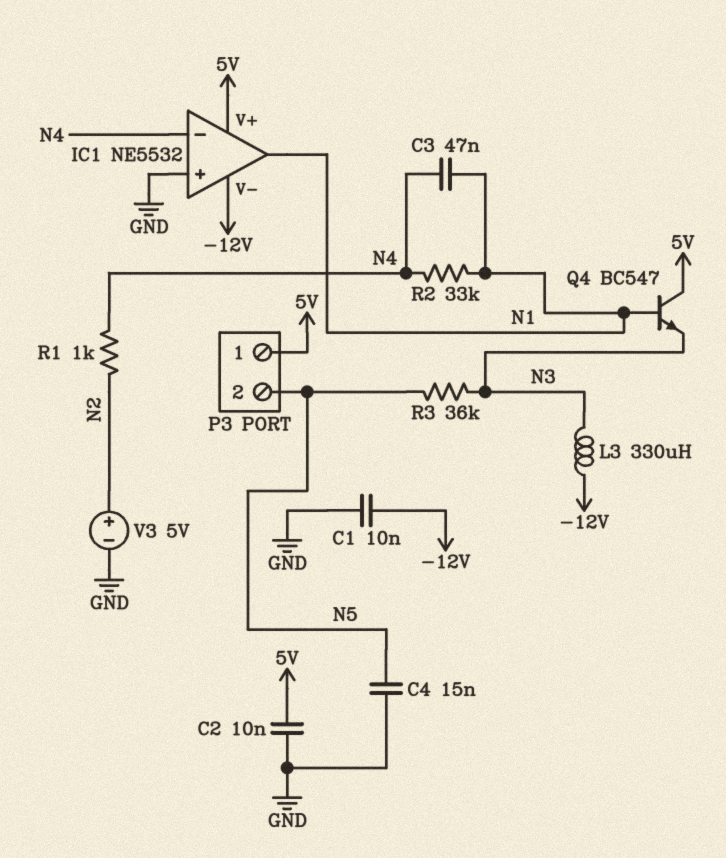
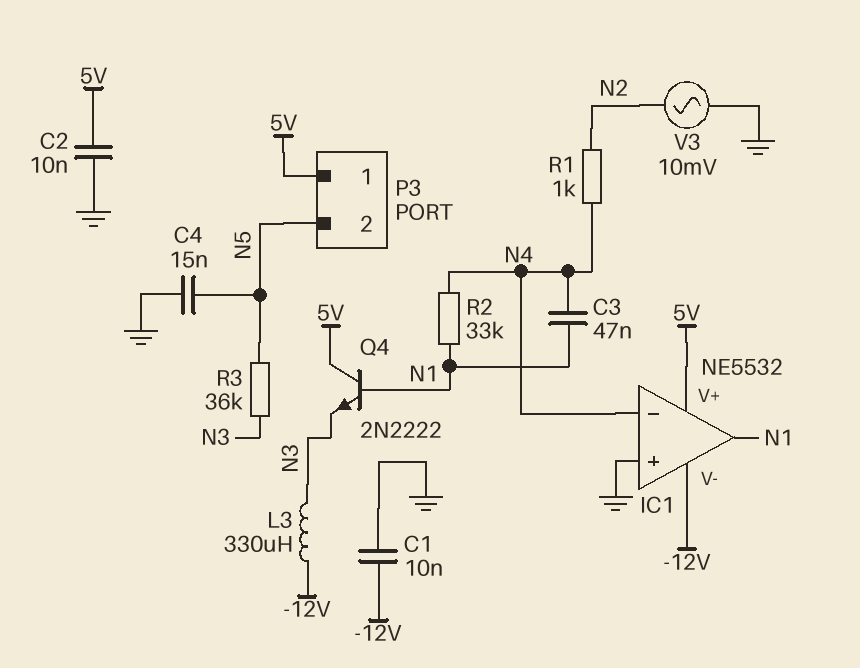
Q4: NPN BC547 (B N1, C 5V, E N3) -> NPN 2N2222 (B N1, C 5V, E N3)
V3: 5V (plus N2, minus GND) -> AC 10mV (GND, N2)

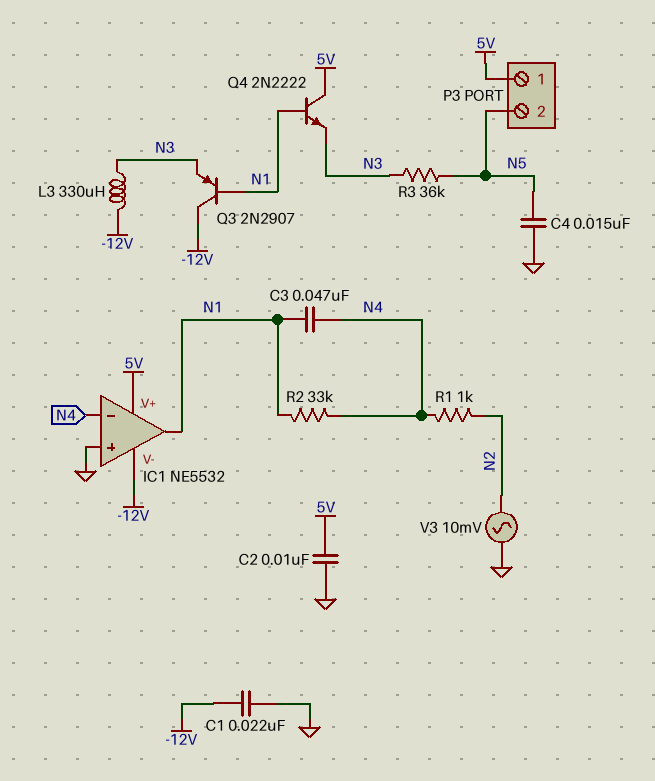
C1: 10nF (-12V, GND) -> 22nF (-12V, GND)
Q3: none -> PNP 2N2907 (B N1, C -12V, E N3)

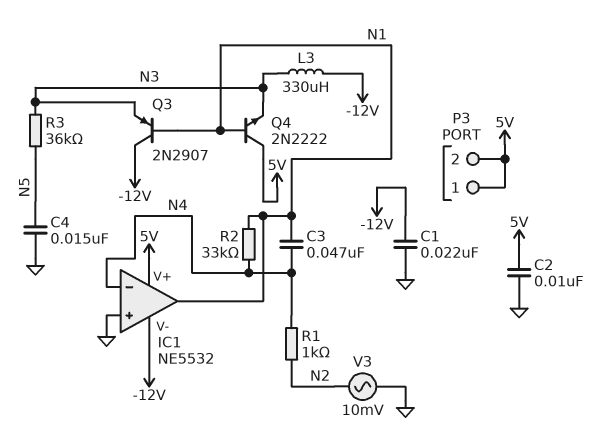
P3 pin 2: N5 -> 5V

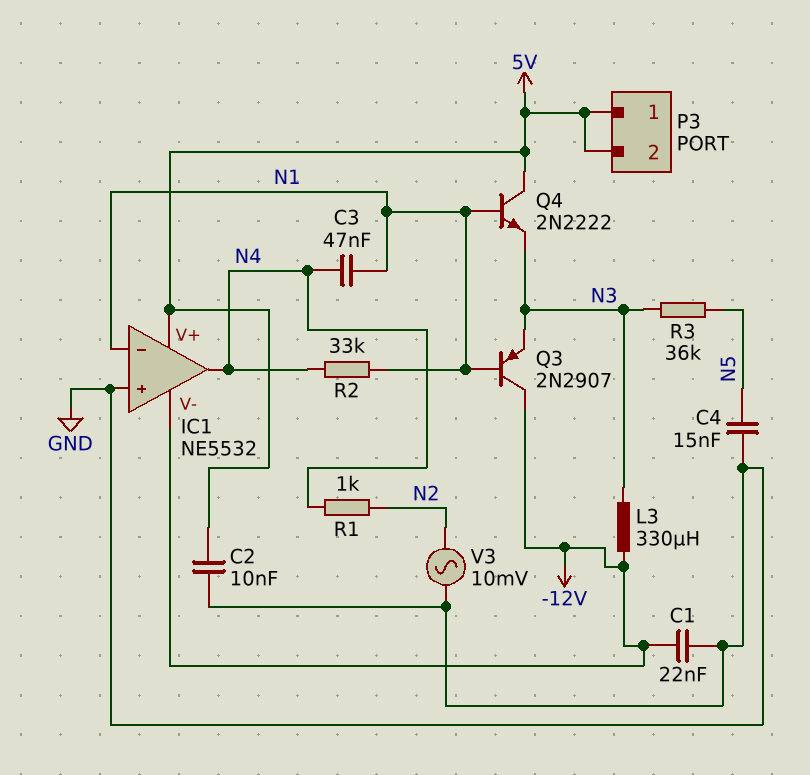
IC1 pin in-: N4 -> N1
IC1 pin out: N1 -> N4

